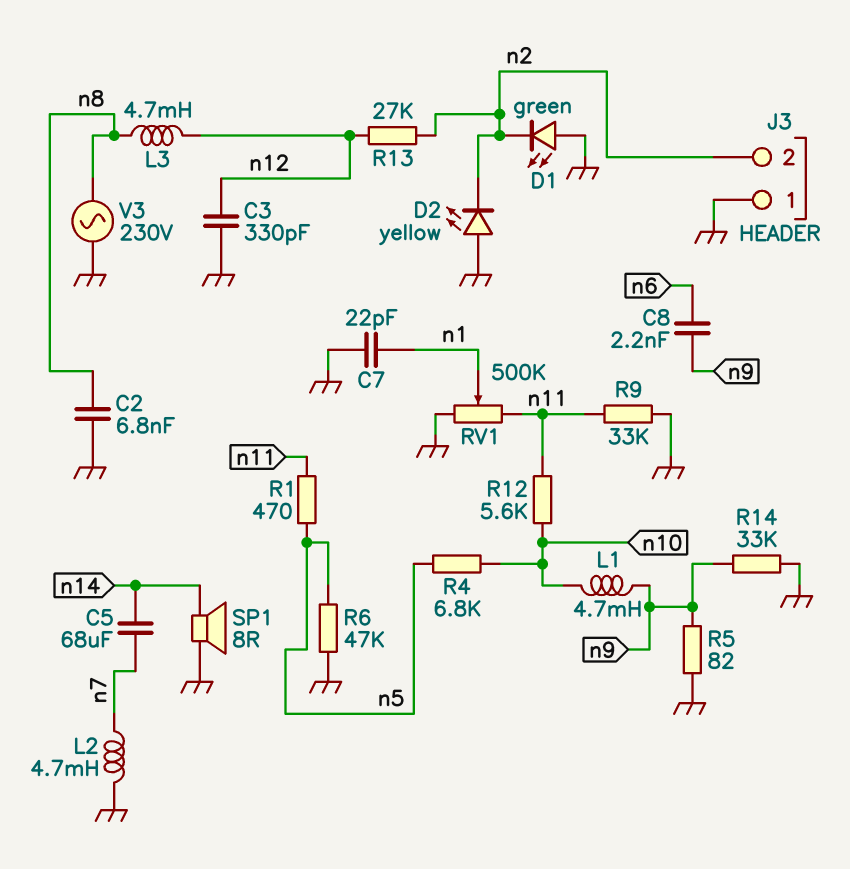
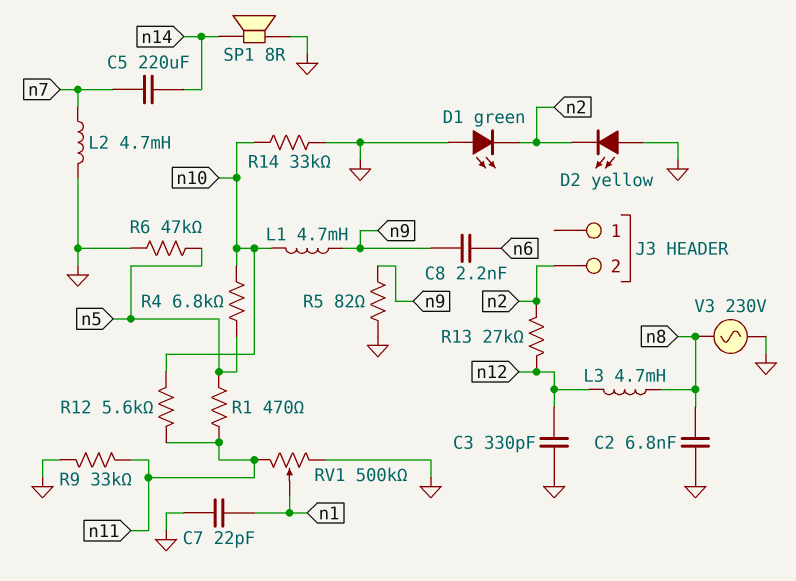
C5: 68uF (n7, n14) -> 220uF (n7, n14)
J3 pin 1: GND -> none
R14: 33k (GND, n9) -> 33k (GND, n10)

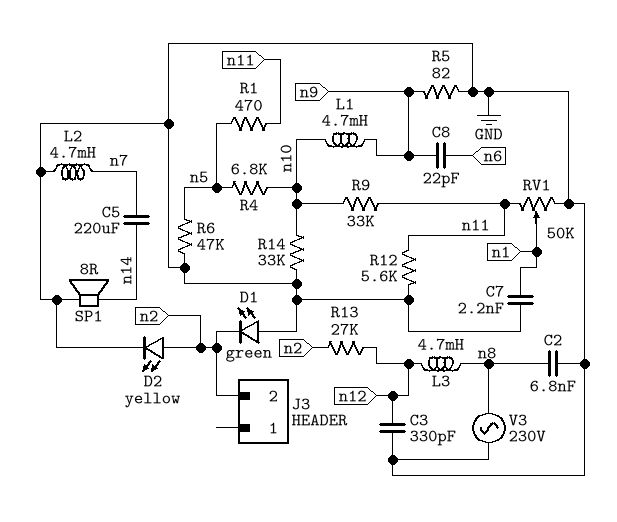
C7: 22pF (GND, n1) -> 2.2nF (GND, n1)
C8: 2.2nF (n6, n9) -> 22pF (n6, n9)
D2: LED yellow (A GND, K n2) -> LED yellow (A n2, K GND)
R9: 33k (GND, n11) -> 33k (n10, n11)
R12: 5.6k (n10, n11) -> 5.6k (GND, n11)
RV1: 500k (GND, n11, wiper n1) -> 50k (GND, n11, wiper n1)

